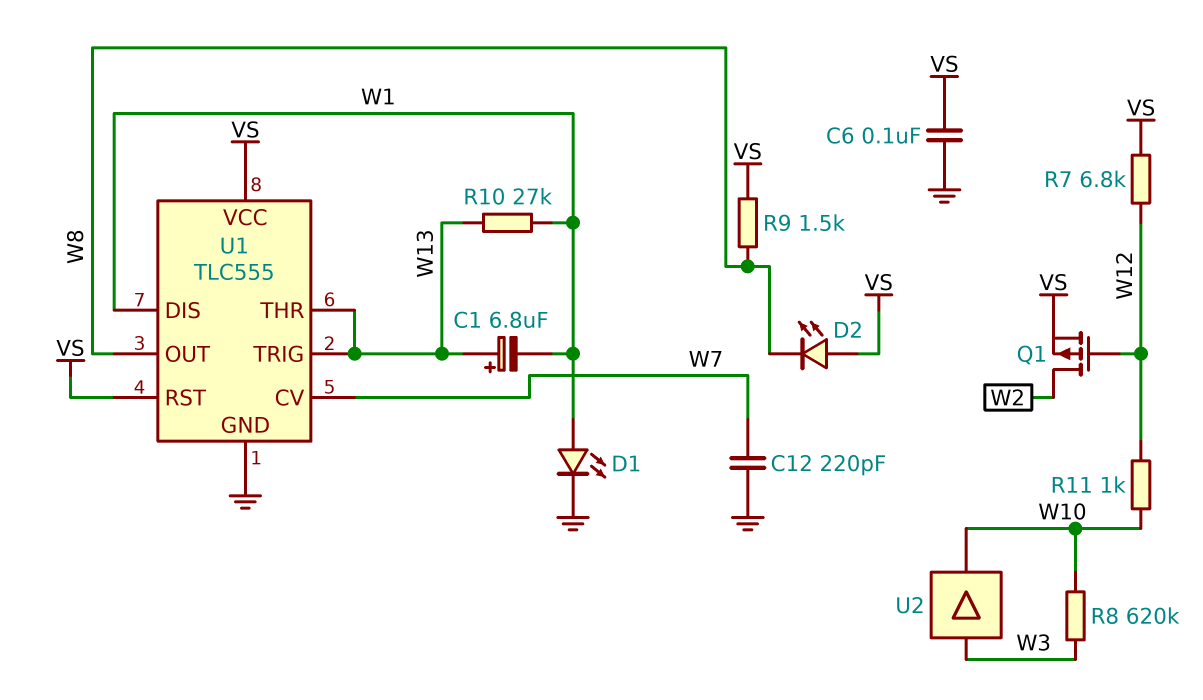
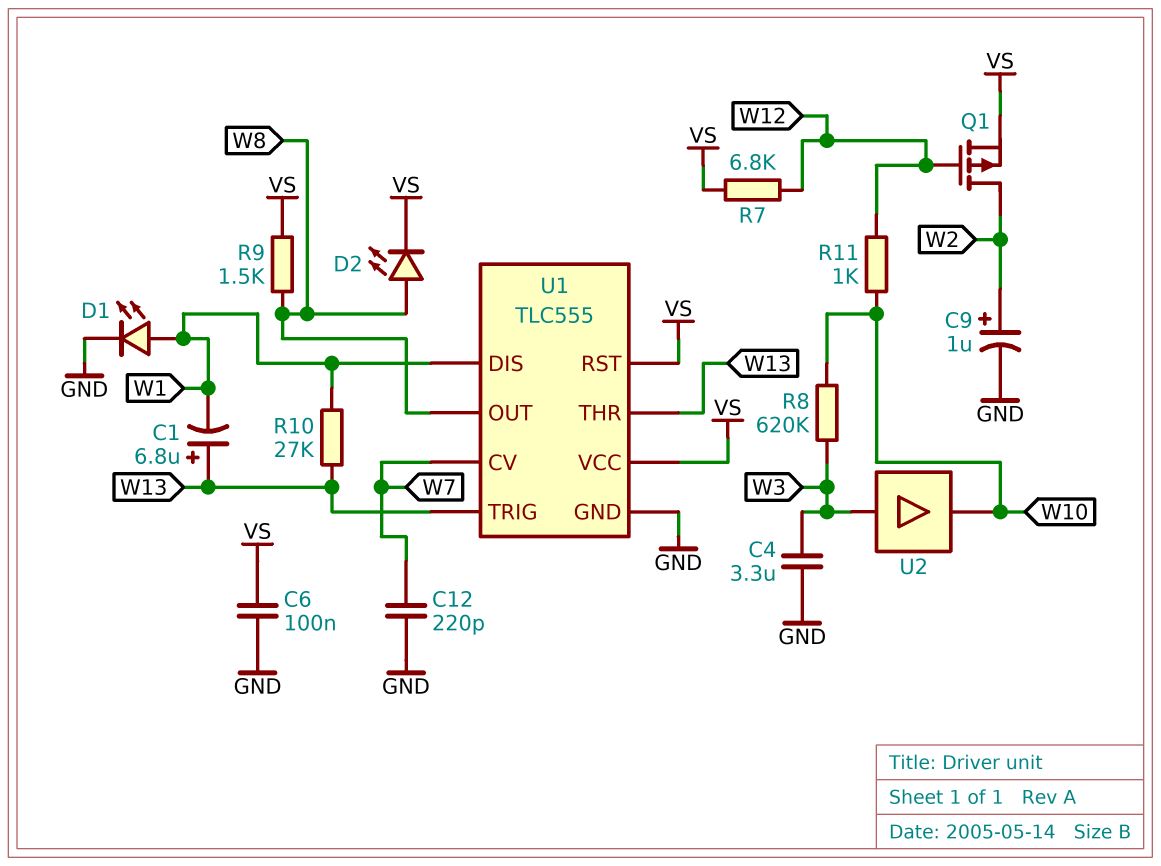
C4: none -> 3.3uF (GND, W3)
C9: none -> 1uF (plus W2, minus GND)
D2: LED (A VS, K W8) -> LED (A W8, K VS)

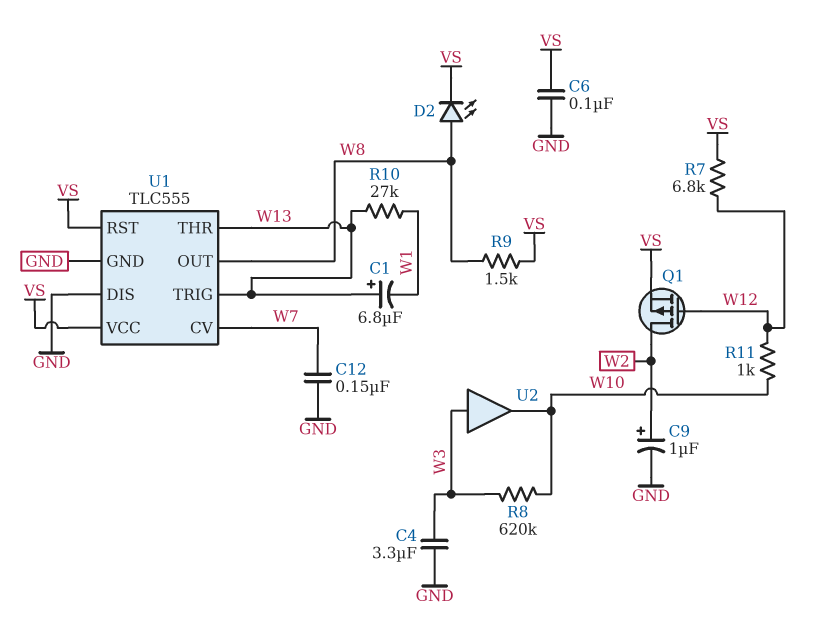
C12: 220pF (GND, W7) -> 150nF (GND, W7)
D1: LED (A W1, K GND) -> none
U1 pin DIS: W1 -> GND

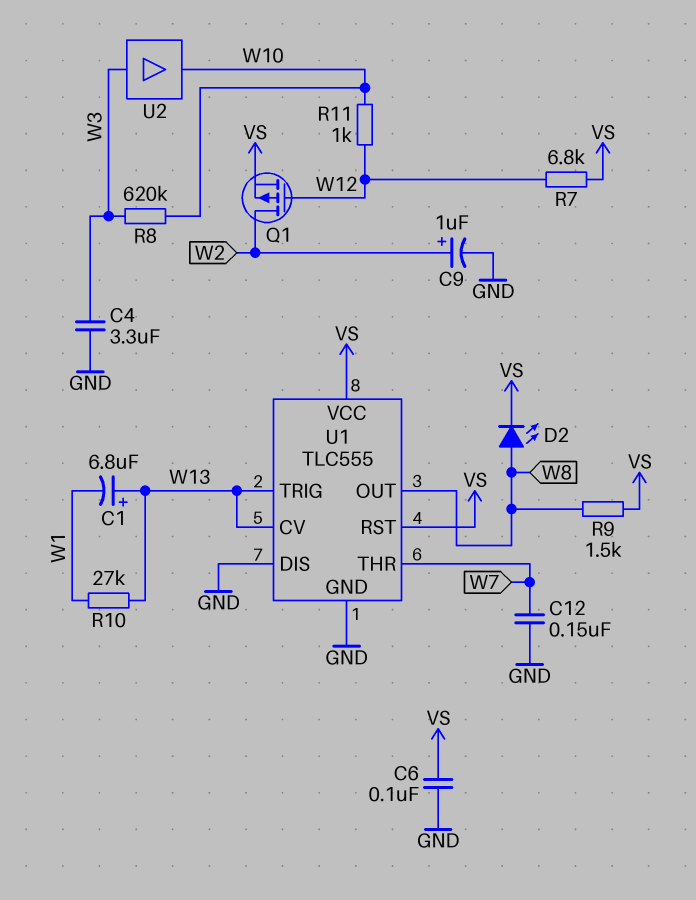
U1 pin CV: W7 -> W13
U1 pin THR: W13 -> W7

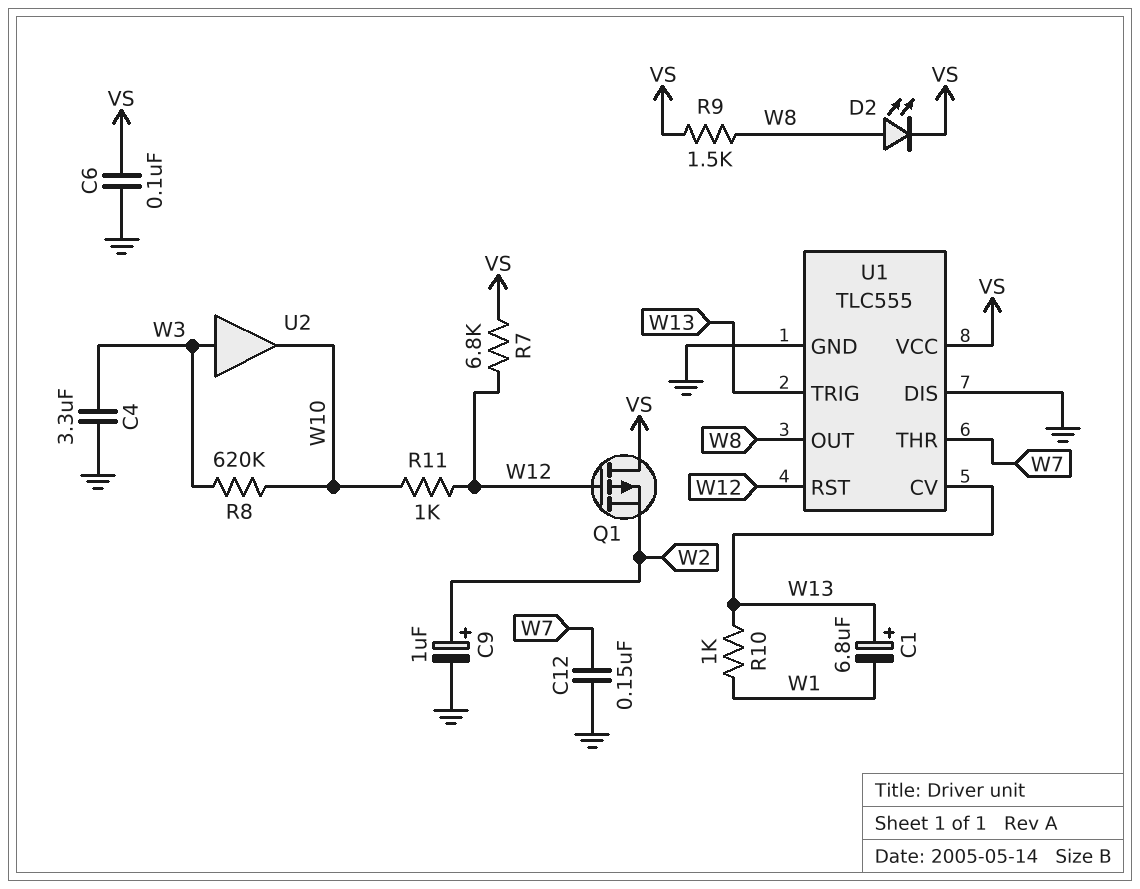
Q1: PMOS (G W12, D W2, S VS) -> PMOS (G W12, D VS, S W2)
R10: 27k (W1, W13) -> 1k (W1, W13)
U1 pin RST: VS -> W12

